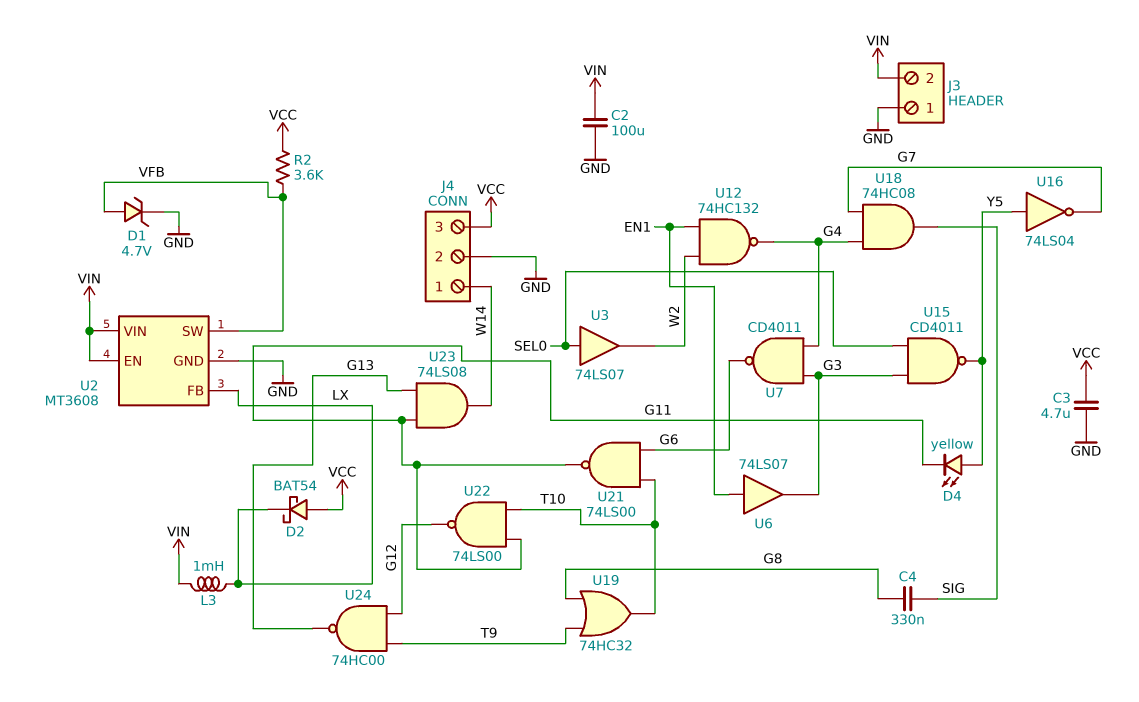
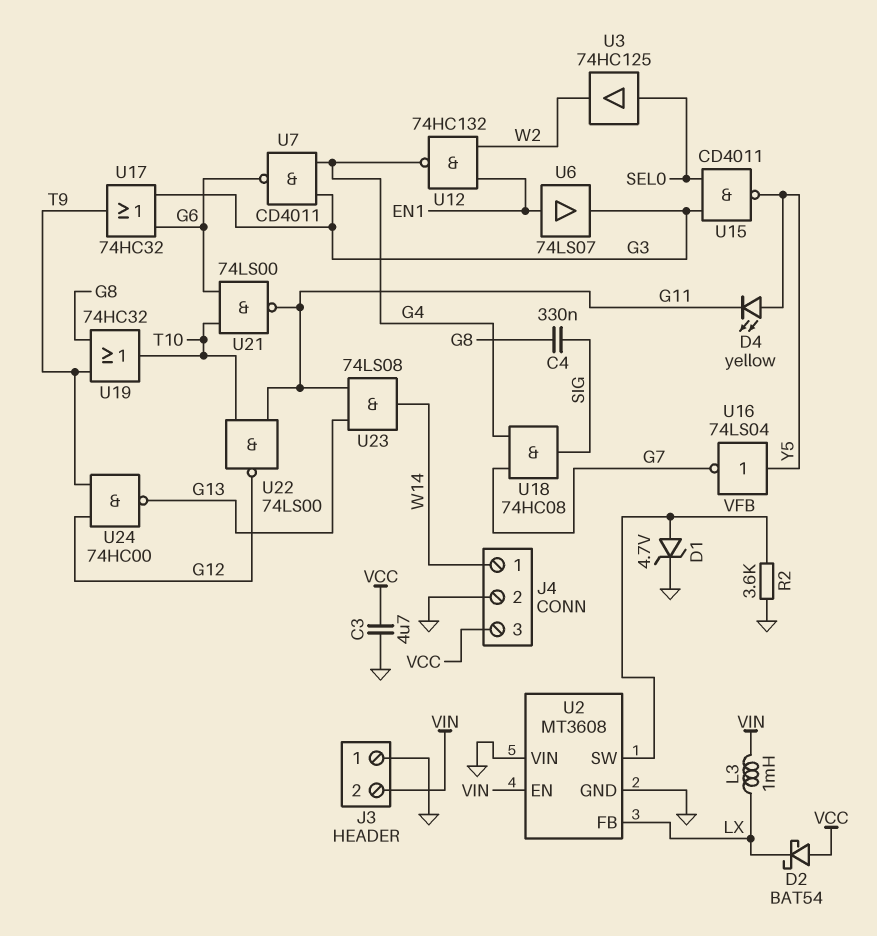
C2: 100uF (GND, VIN) -> none
R2: 3.6k (VCC, VFB) -> 3.6k (GND, VFB)
U2 pin VIN: VIN -> GND
U3: buffer 74LS07 (in SEL0, out W2) -> buffer 74HC125 (in SEL0, out W2)
U17: none -> OR 74HC32 (in G3, in G6, out T9)

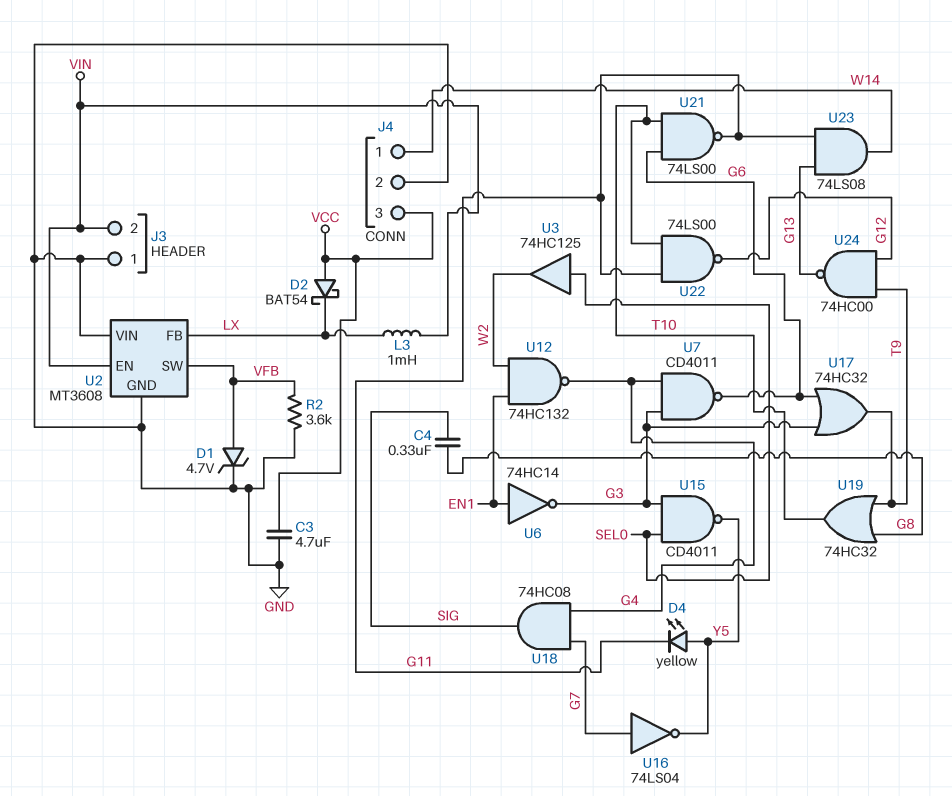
U6: buffer 74LS07 (in EN1, out G3) -> NOT 74HC14 (in EN1, out G3)
U16: NOT 74LS04 (in Y5, out G7) -> NOT 74LS04 (in G7, out Y5)

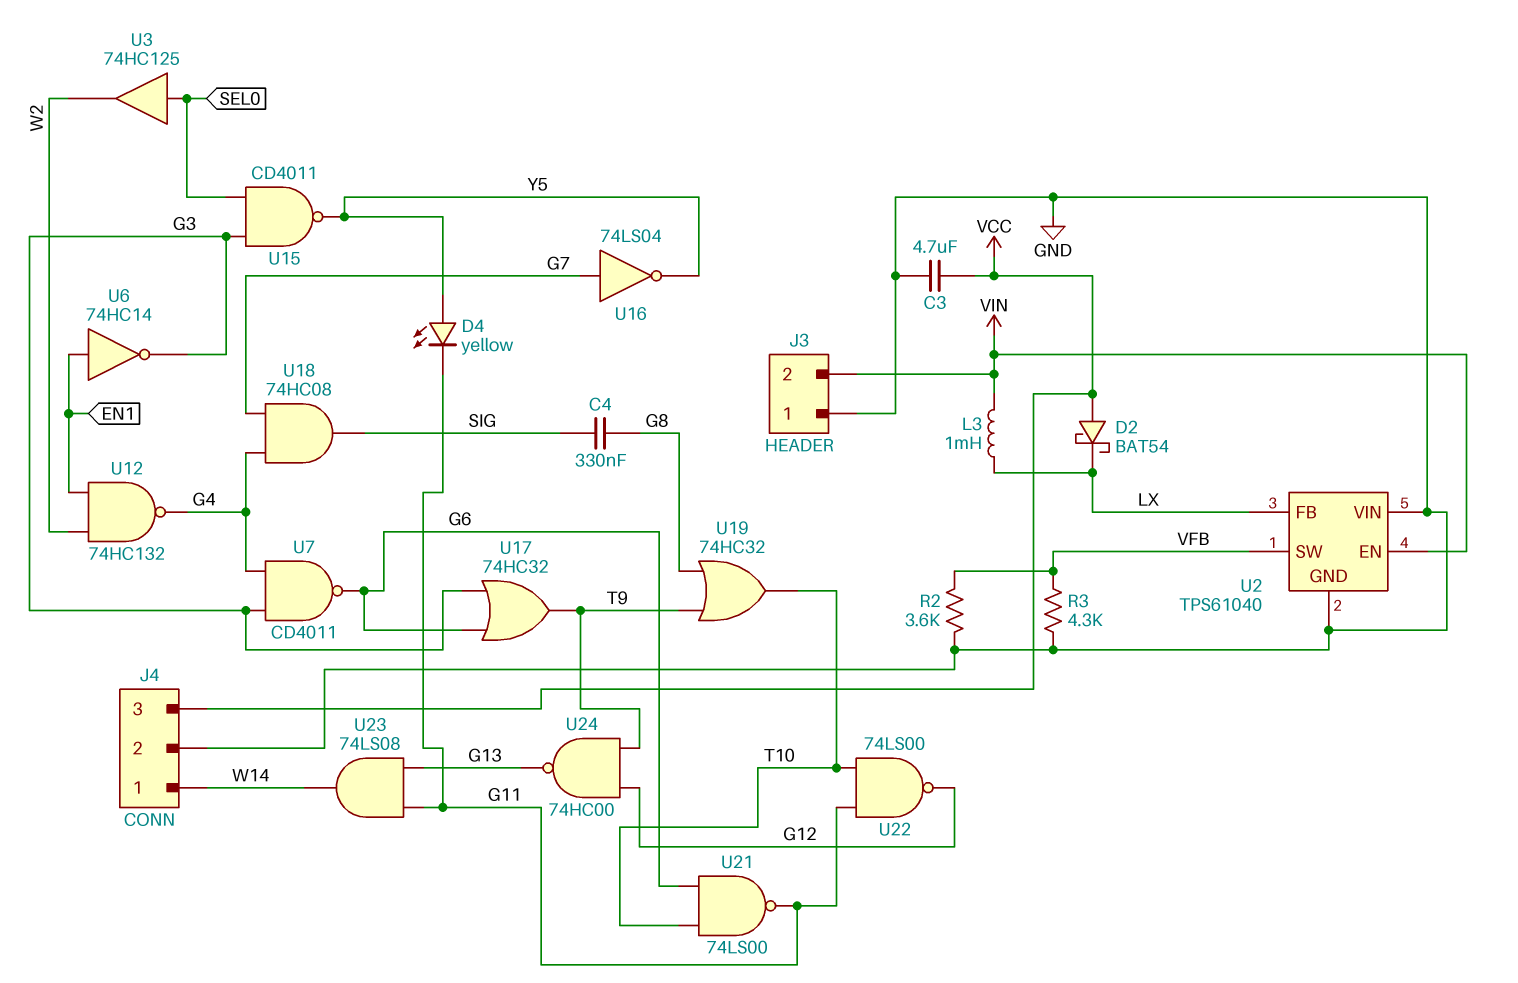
D1: zener 4.7V (A VFB, K GND) -> none
R3: none -> 4.3k (GND, VFB)
U2: MT3608 -> TPS61040

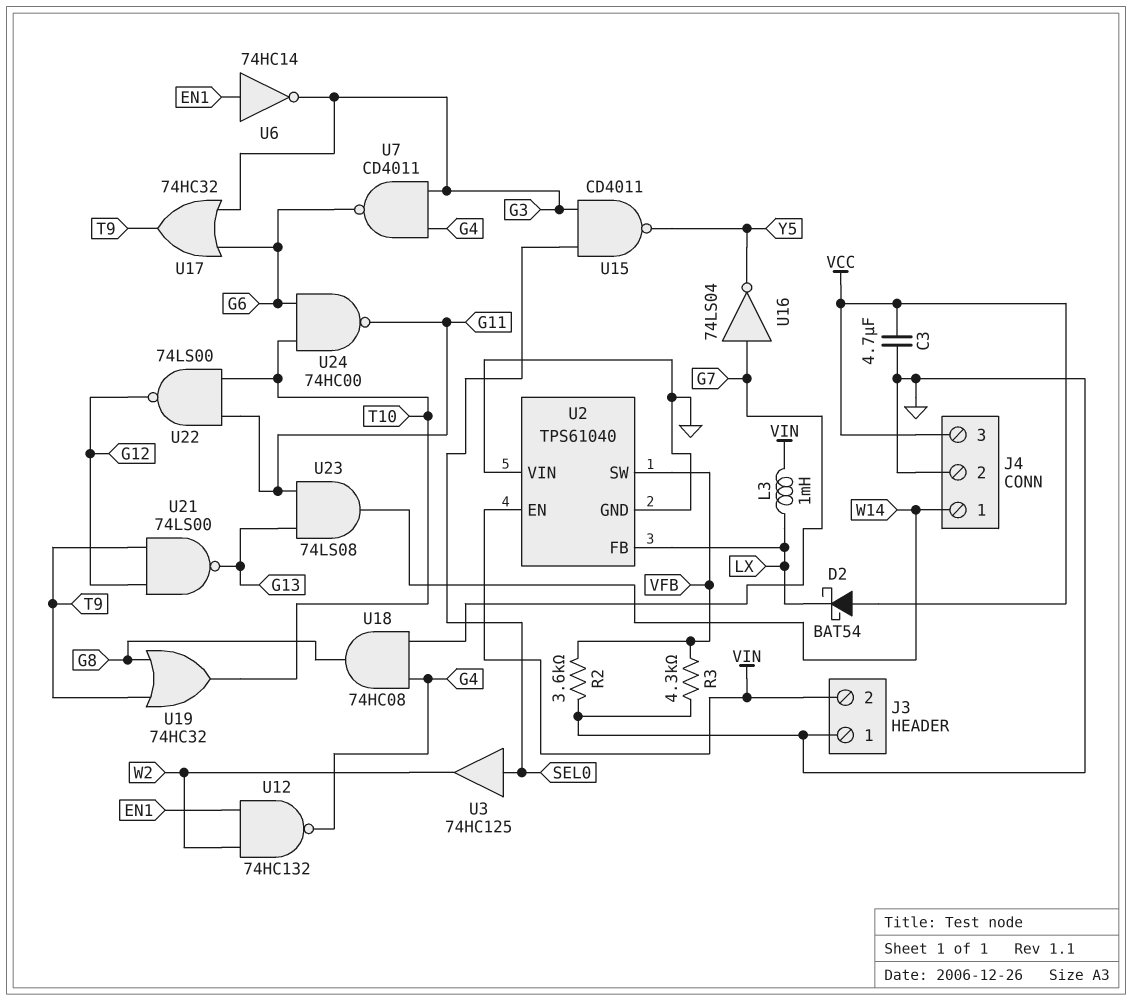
C4: 330nF (G8, SIG) -> none
D4: LED yellow (A Y5, K G11) -> none
U18: AND 74HC08 (in G4, in G7, out SIG) -> AND 74HC08 (in G4, in G7, out G8)
U21: NAND 74LS00 (in G6, in T10, out G11) -> NAND 74LS00 (in G12, in T9, out G13)
U24: NAND 74HC00 (in G12, in T9, out G13) -> NAND 74HC00 (in G6, in T10, out G11)

